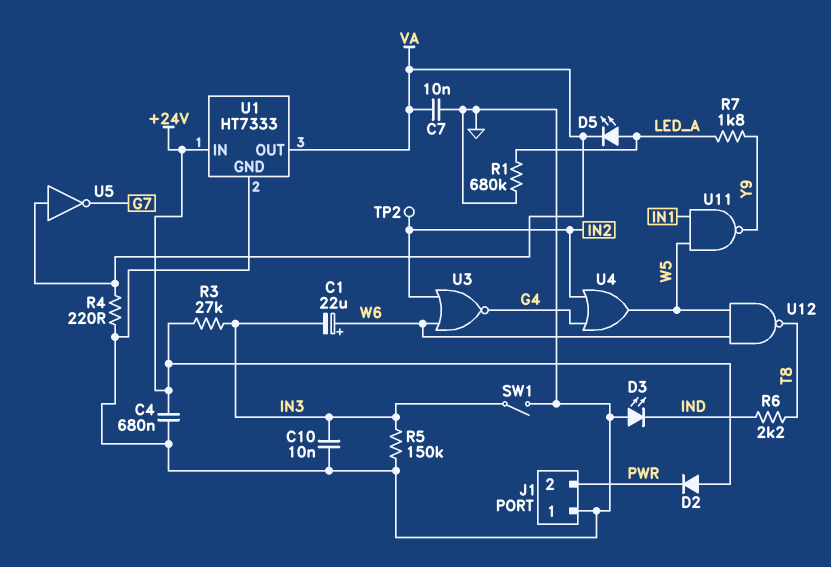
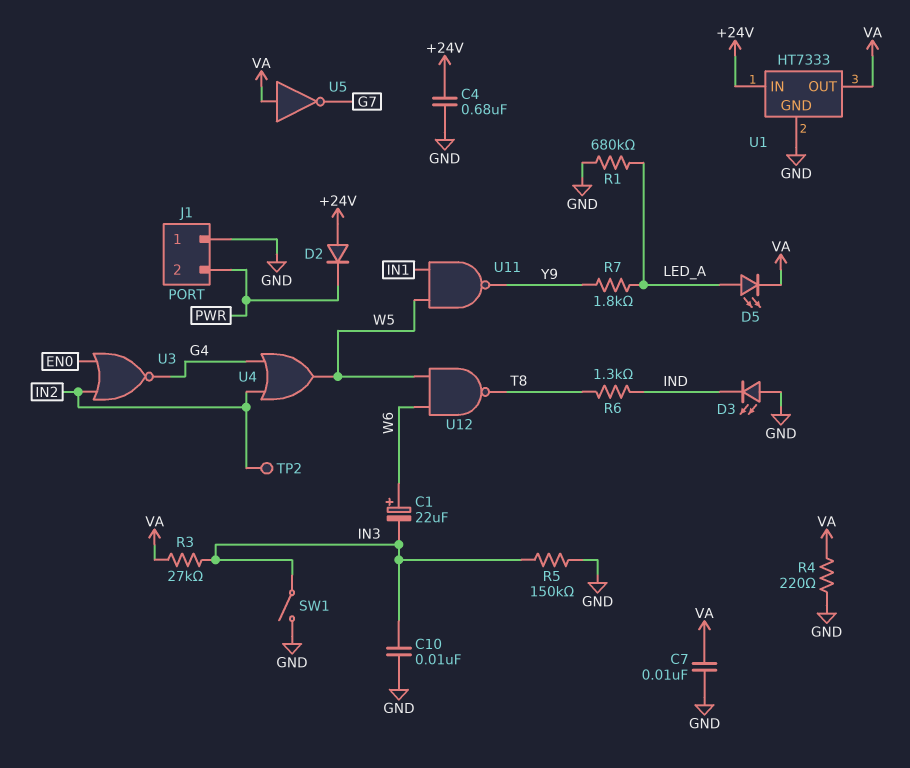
R3: 27k (+24V, IN3) -> 27k (IN3, VA)
R6: 2.2k (IND, T8) -> 1.3k (IND, T8)
U3: NOR (in IN2, in W6, out G4) -> NOR (in EN0, in IN2, out G4)

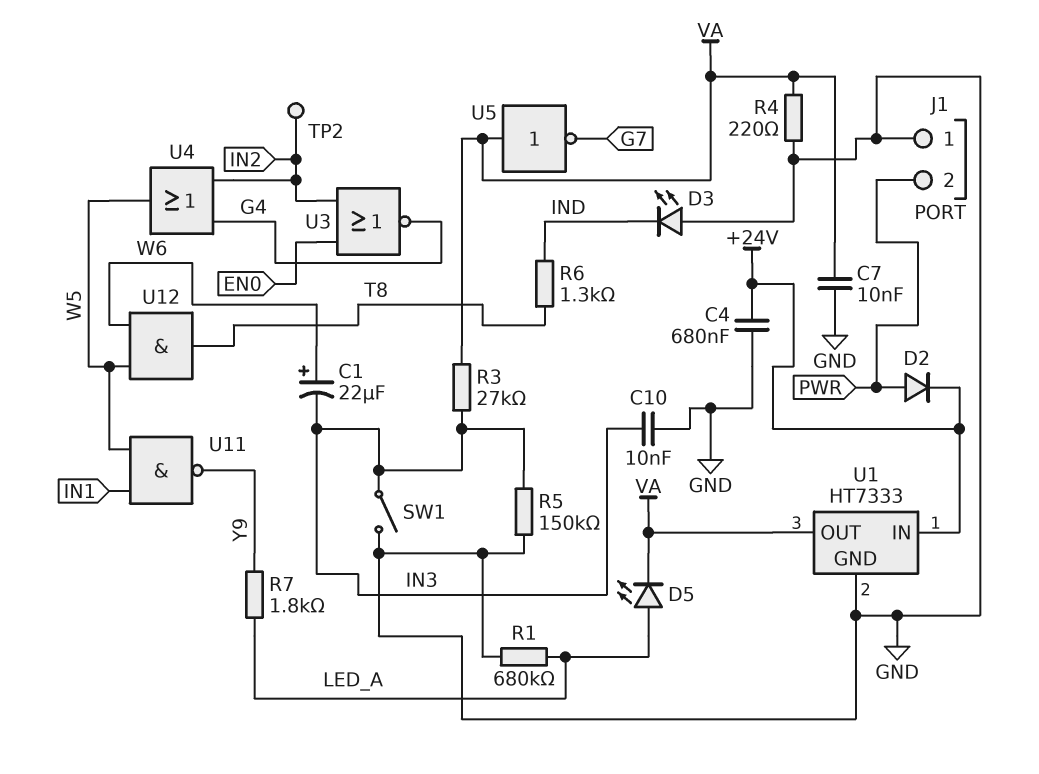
D2: diode (A +24V, K PWR) -> diode (A PWR, K +24V)
U12: NAND (in W5, in W6, out T8) -> AND (in W5, in W6, out T8)

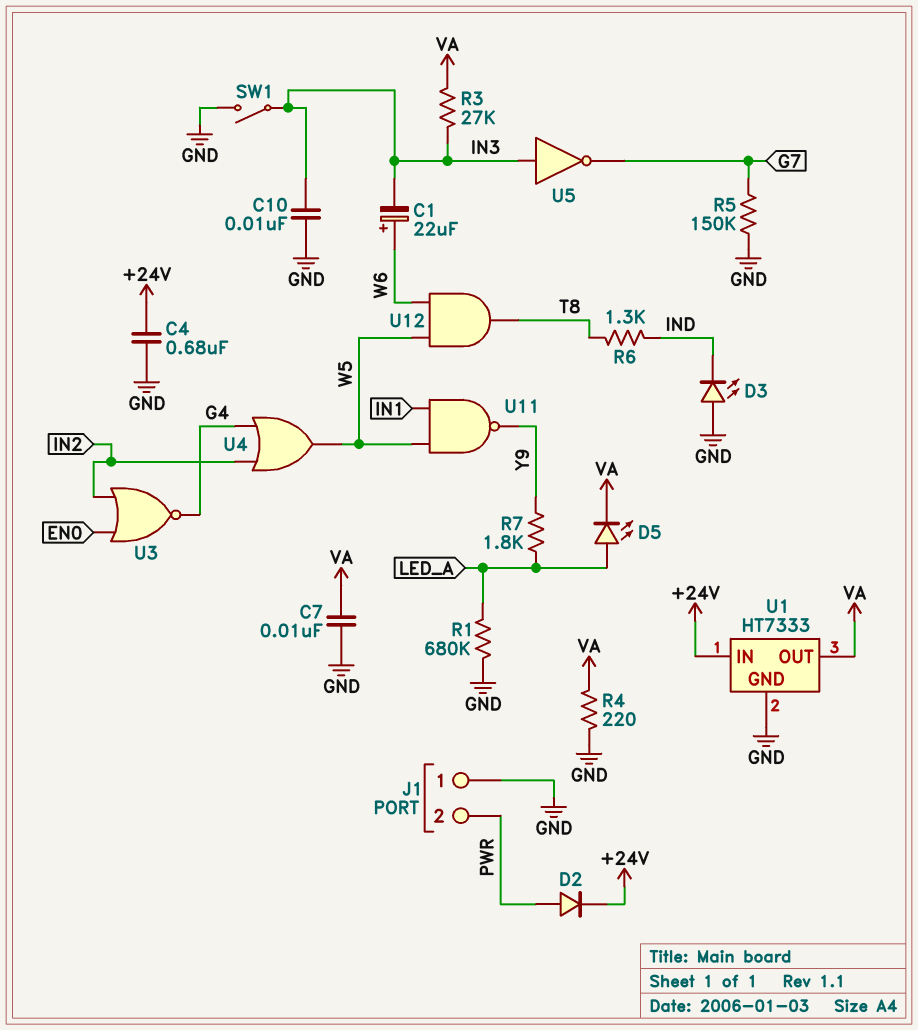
R5: 150k (GND, IN3) -> 150k (G7, GND)
TP2: test point (IN2) -> none
U5: NOT (in VA, out G7) -> NOT (in IN3, out G7)

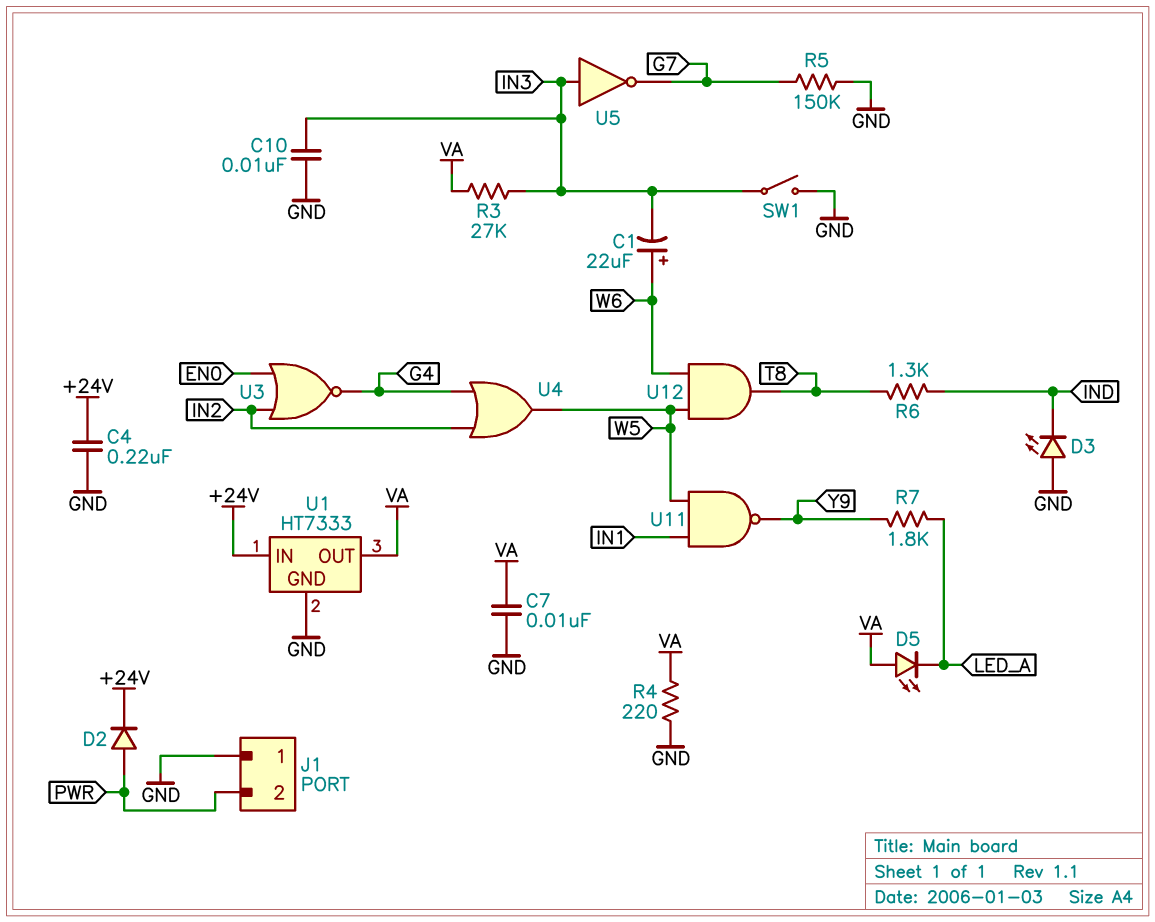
C4: 680nF (+24V, GND) -> 220nF (+24V, GND)
D5: LED (A LED_A, K VA) -> LED (A VA, K LED_A)
R1: 680k (GND, LED_A) -> none

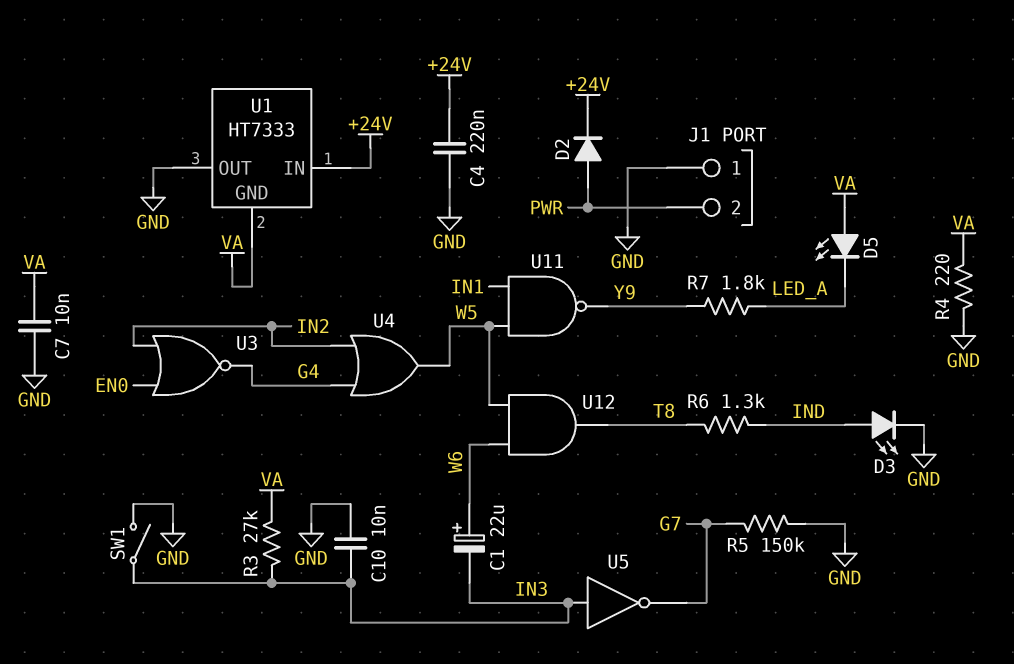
D3: LED (A GND, K IND) -> LED (A IND, K GND)
U1 pin GND: GND -> VA
U1 pin OUT: VA -> GND

